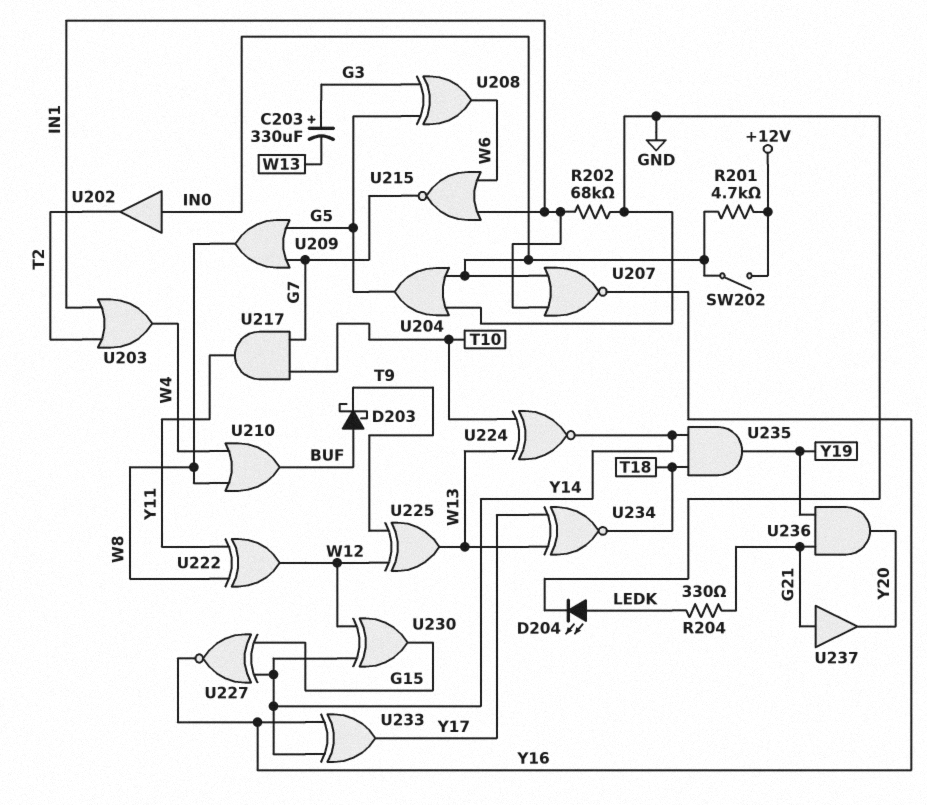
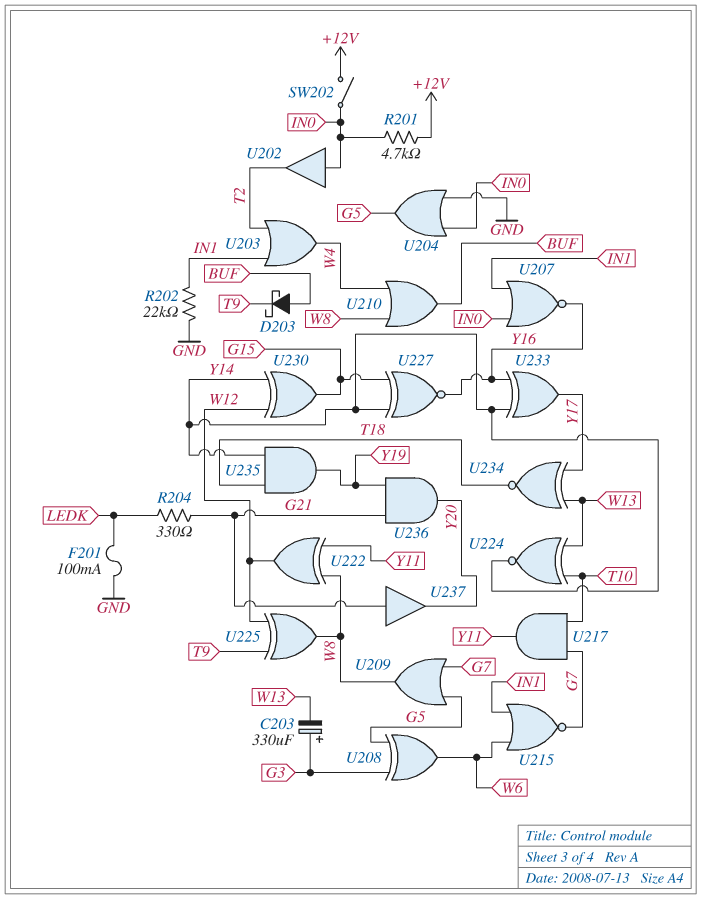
D204: LED (A LEDK, K GND) -> none
F201: none -> 100mA (GND, LEDK)
R202: 68k (GND, IN1) -> 22k (GND, IN1)
U225: XOR (in T9, in W12, out W13) -> XOR (in T9, in W12, out W8)

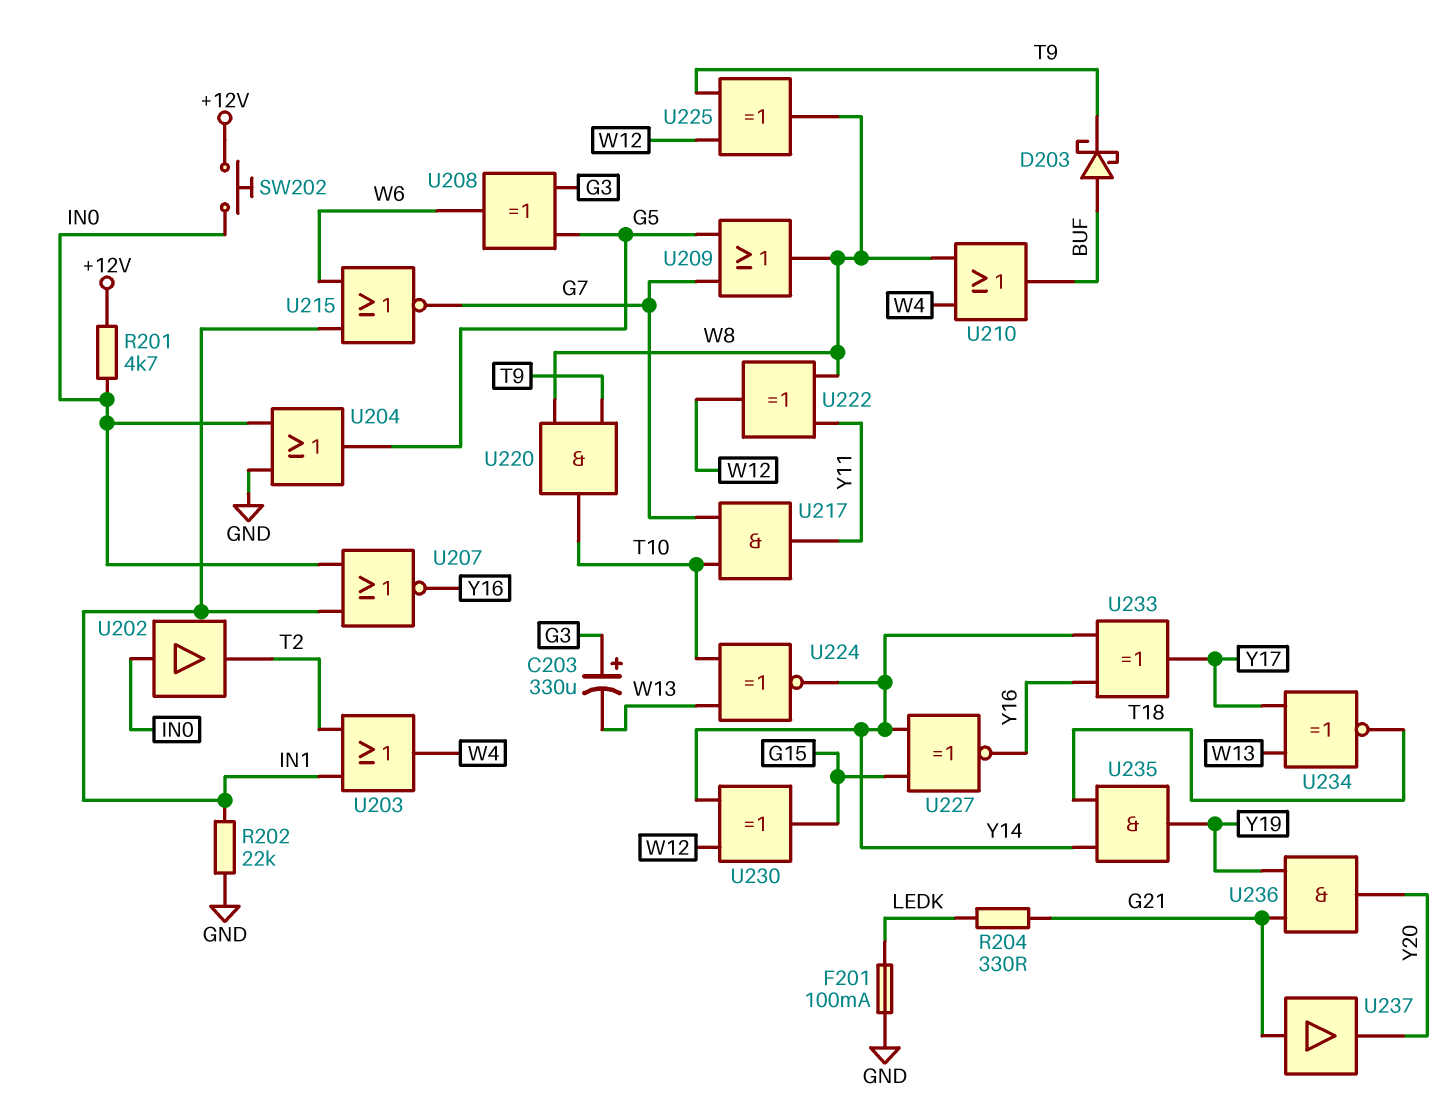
SW202: switch (+12V, IN0) -> button (+12V, IN0)
U220: none -> AND (in T9, in W8, out T10)

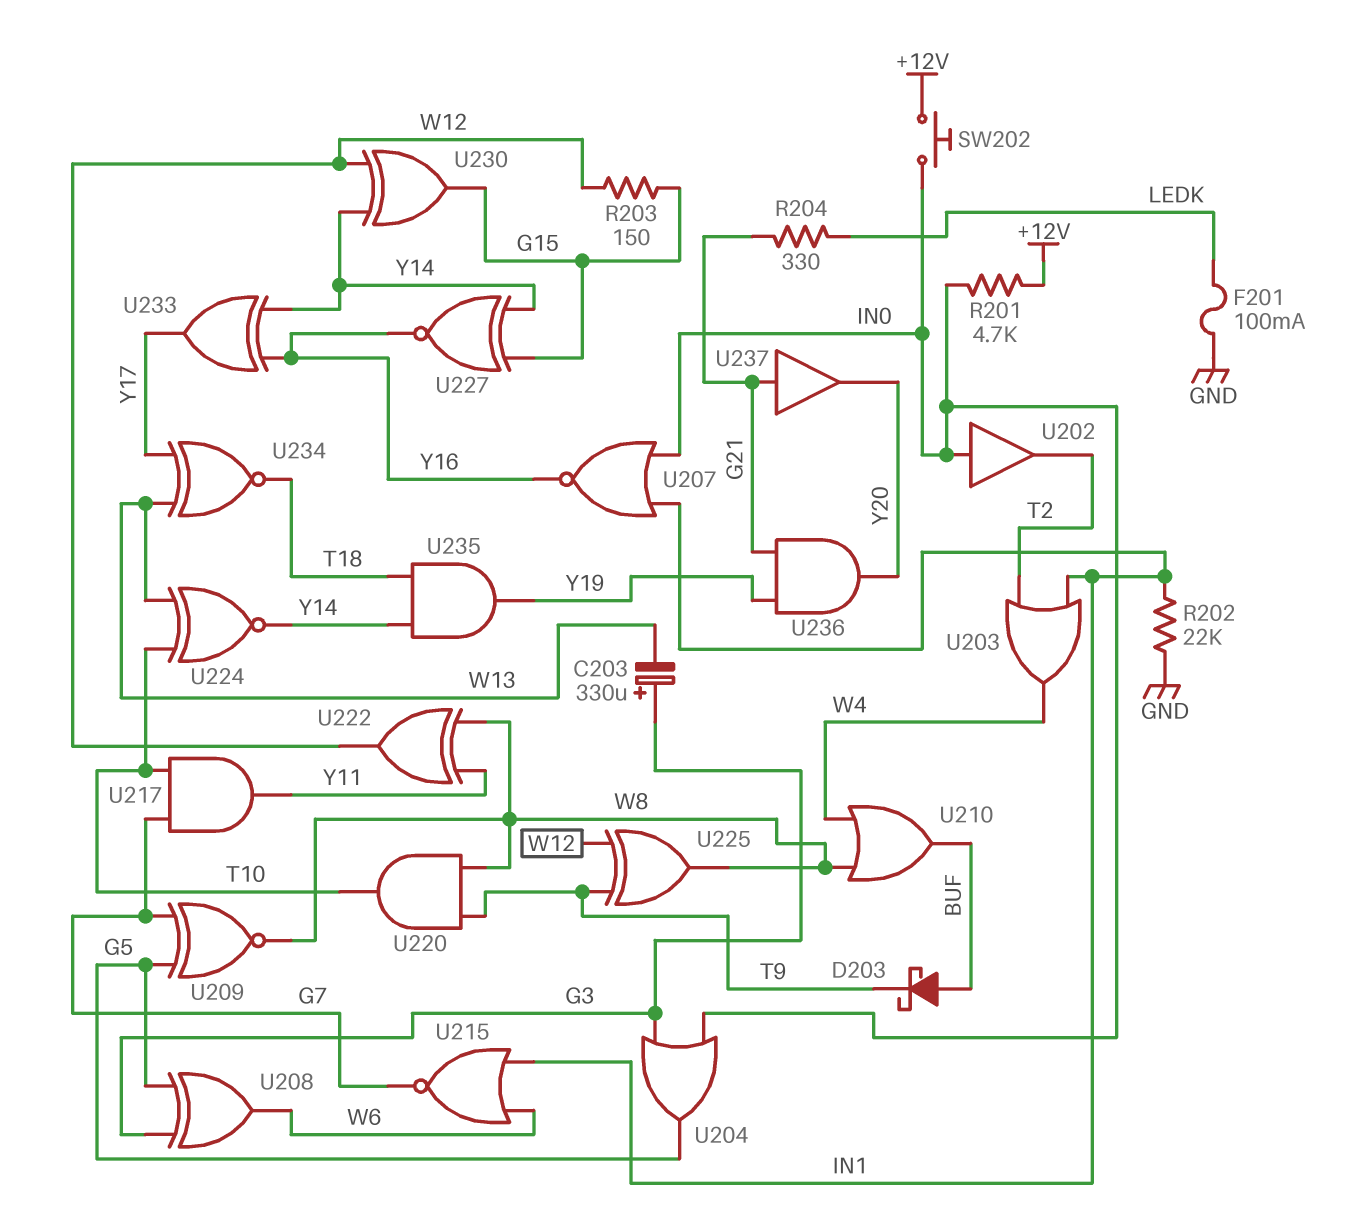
R203: none -> 150 (G15, W12)
U204: OR (in GND, in IN0, out G5) -> OR (in G3, in IN0, out G5)
U209: OR (in G5, in G7, out W8) -> XNOR (in G5, in G7, out W8)

